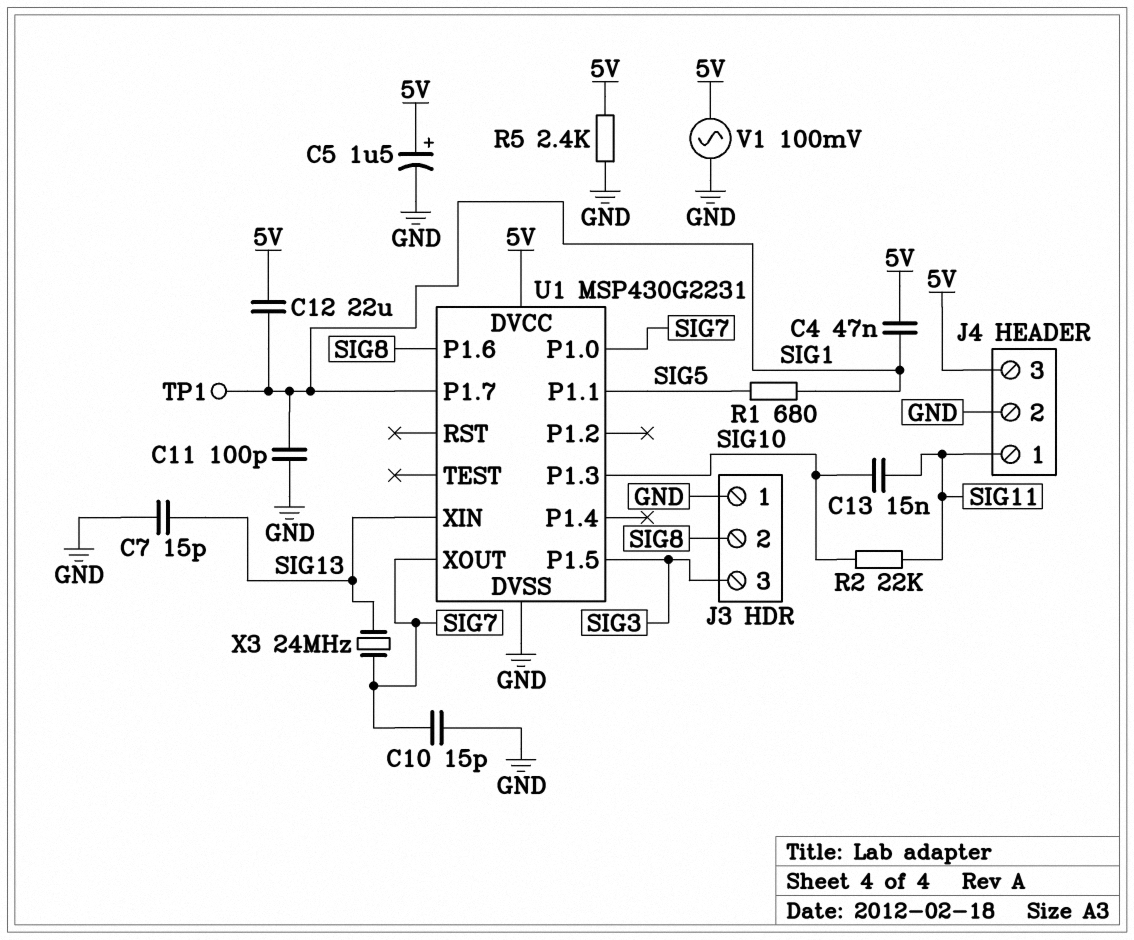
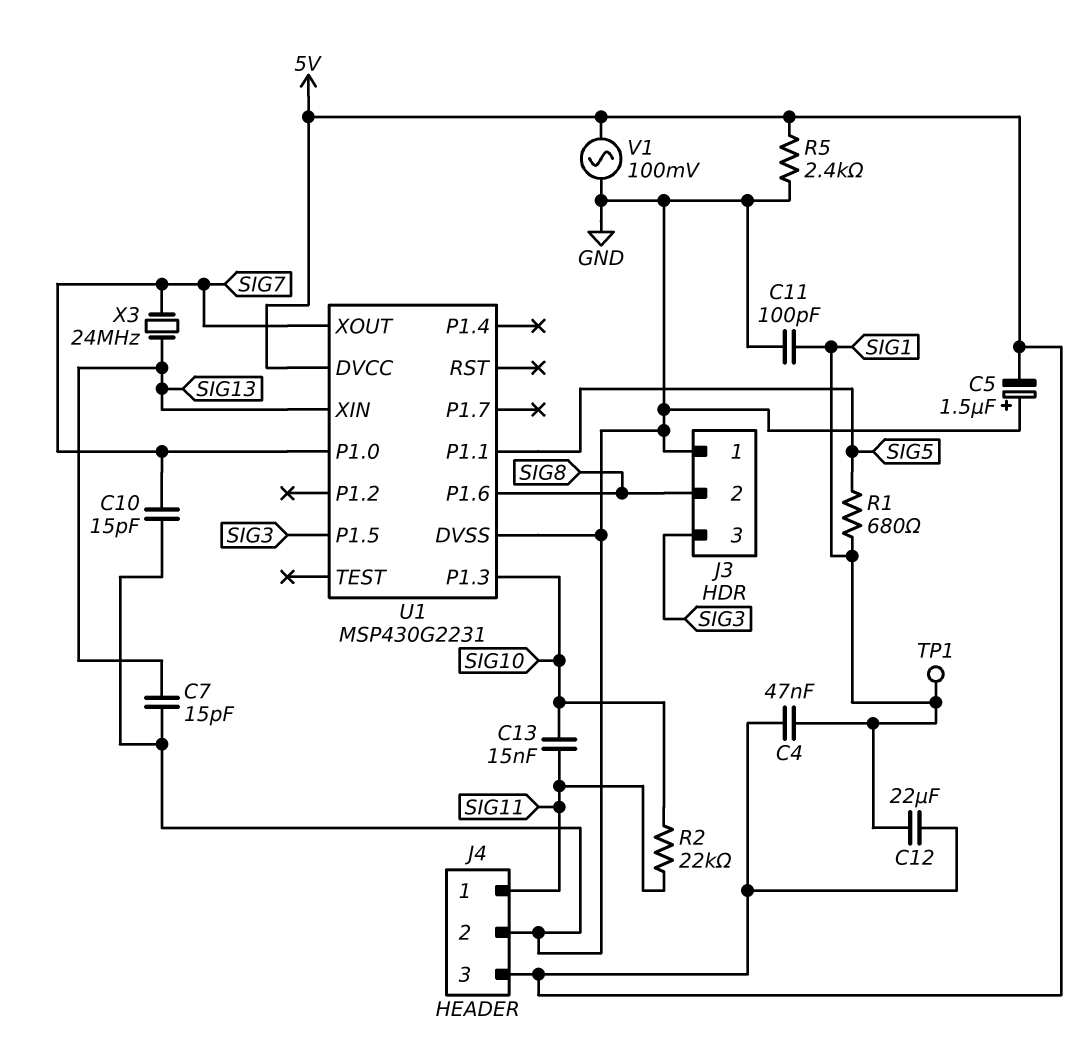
C5: 1.5uF (plus 5V, minus GND) -> 1.5uF (plus GND, minus 5V)
U1 pin P1.7: SIG1 -> none

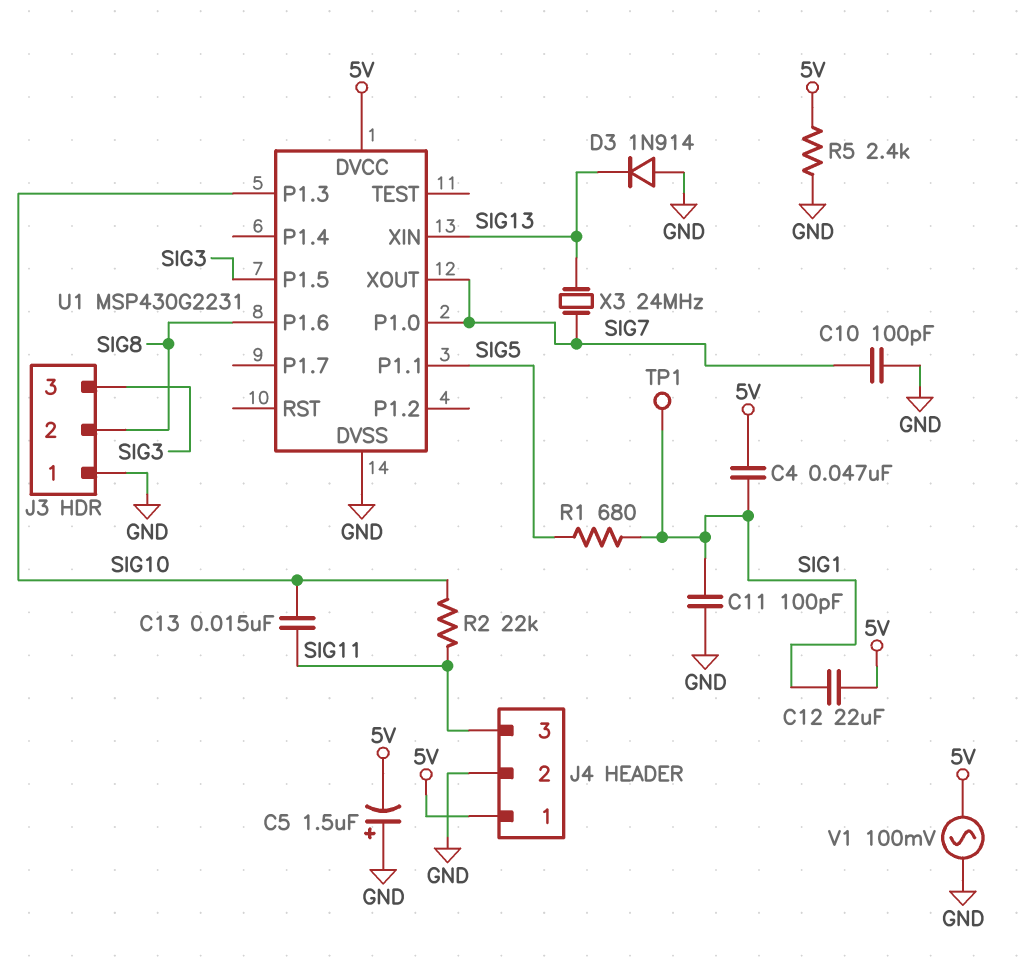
C7: 15pF (GND, SIG13) -> none
C10: 15pF (GND, SIG7) -> 100pF (GND, SIG7)
D3: none -> diode 1N914 (A GND, K SIG13)
J4 pin 1: SIG11 -> 5V
J4 pin 3: 5V -> SIG11

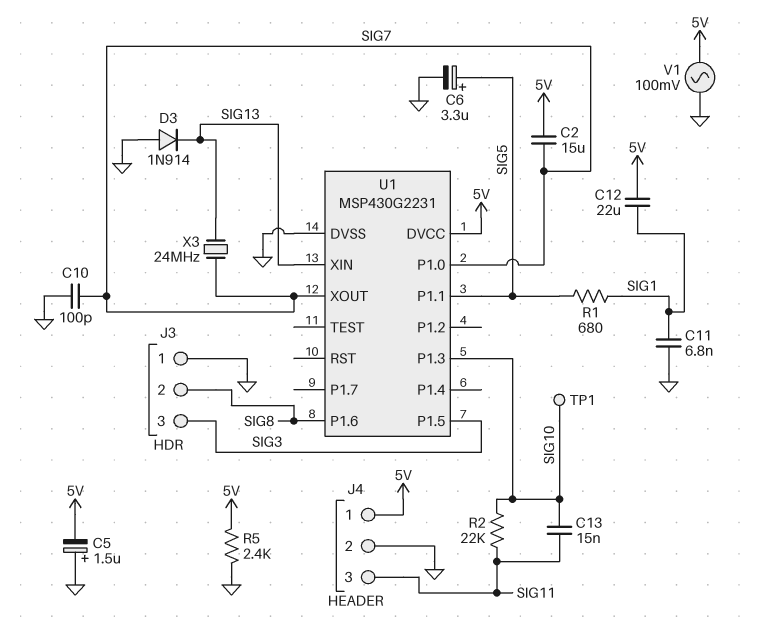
C2: none -> 15uF (5V, SIG7)
C4: 47nF (5V, SIG1) -> none
C6: none -> 3.3uF (plus SIG5, minus GND)
C11: 100pF (GND, SIG1) -> 6.8nF (GND, SIG1)
TP1: test point (SIG1) -> test point (SIG10)

